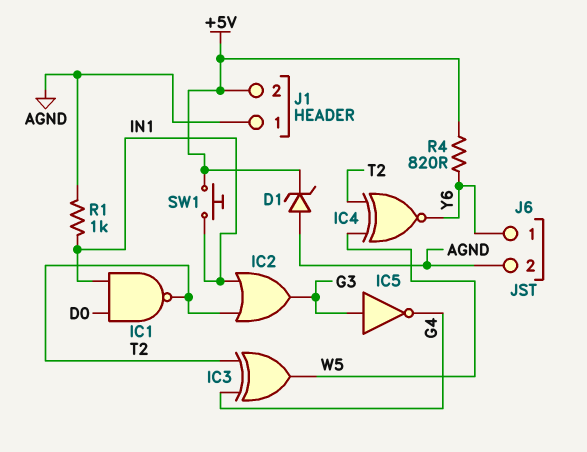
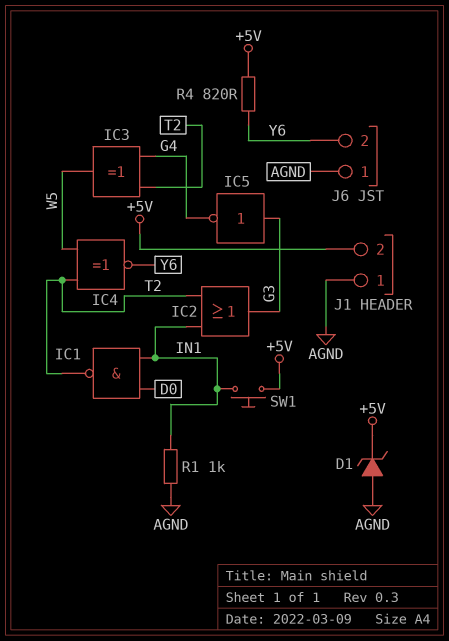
J6 pin 1: Y6 -> AGND
J6 pin 2: AGND -> Y6

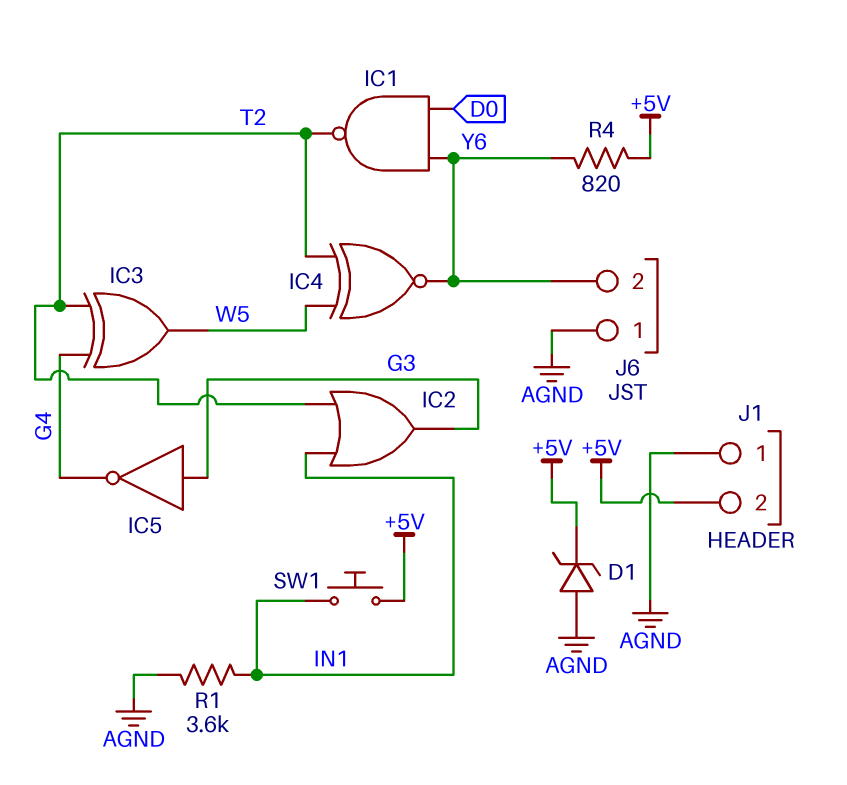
IC1: NAND (in D0, in IN1, out T2) -> NAND (in D0, in Y6, out T2)
R1: 1k (AGND, IN1) -> 3.6k (AGND, IN1)

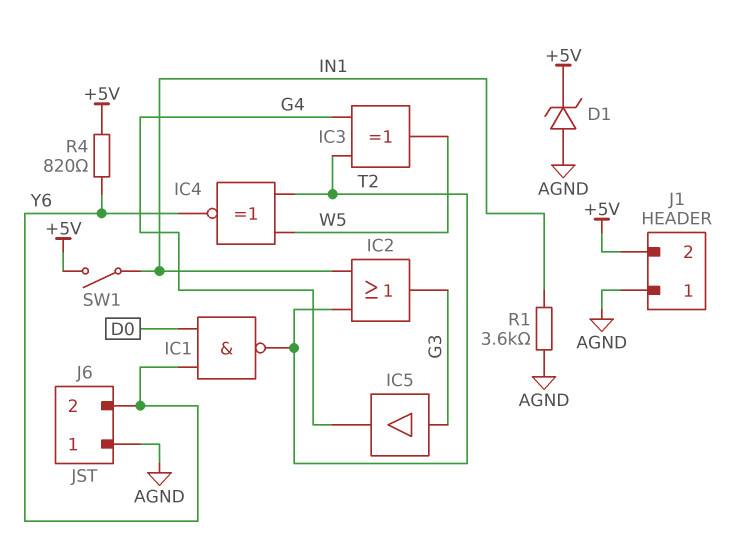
IC5: NOT (in G3, out G4) -> buffer (in G3, out G4)
SW1: button (+5V, IN1) -> switch (+5V, IN1)

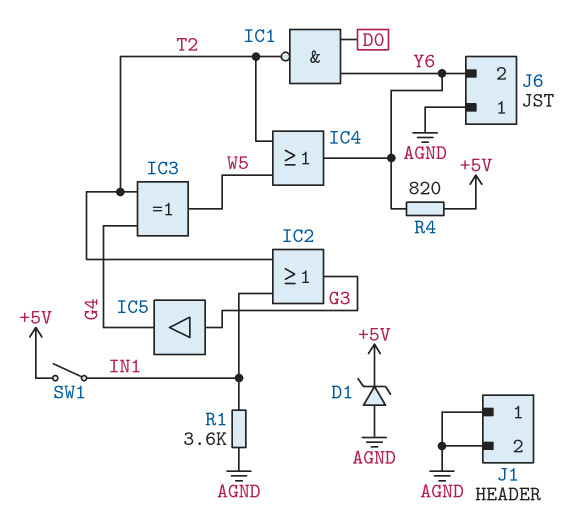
IC4: XNOR (in T2, in W5, out Y6) -> OR (in T2, in W5, out Y6)
J1 pin 2: +5V -> AGND

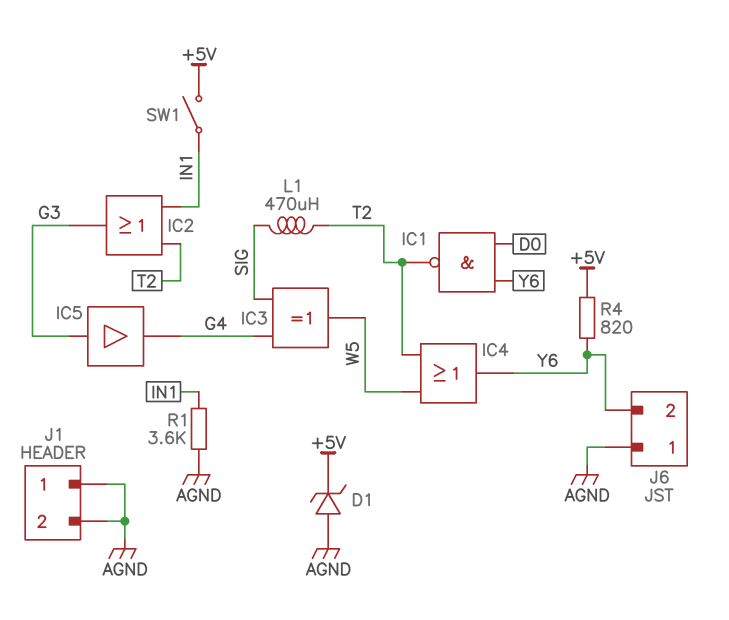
IC3: XOR (in G4, in T2, out W5) -> XOR (in G4, in SIG, out W5)
L1: none -> 470uH (SIG, T2)

